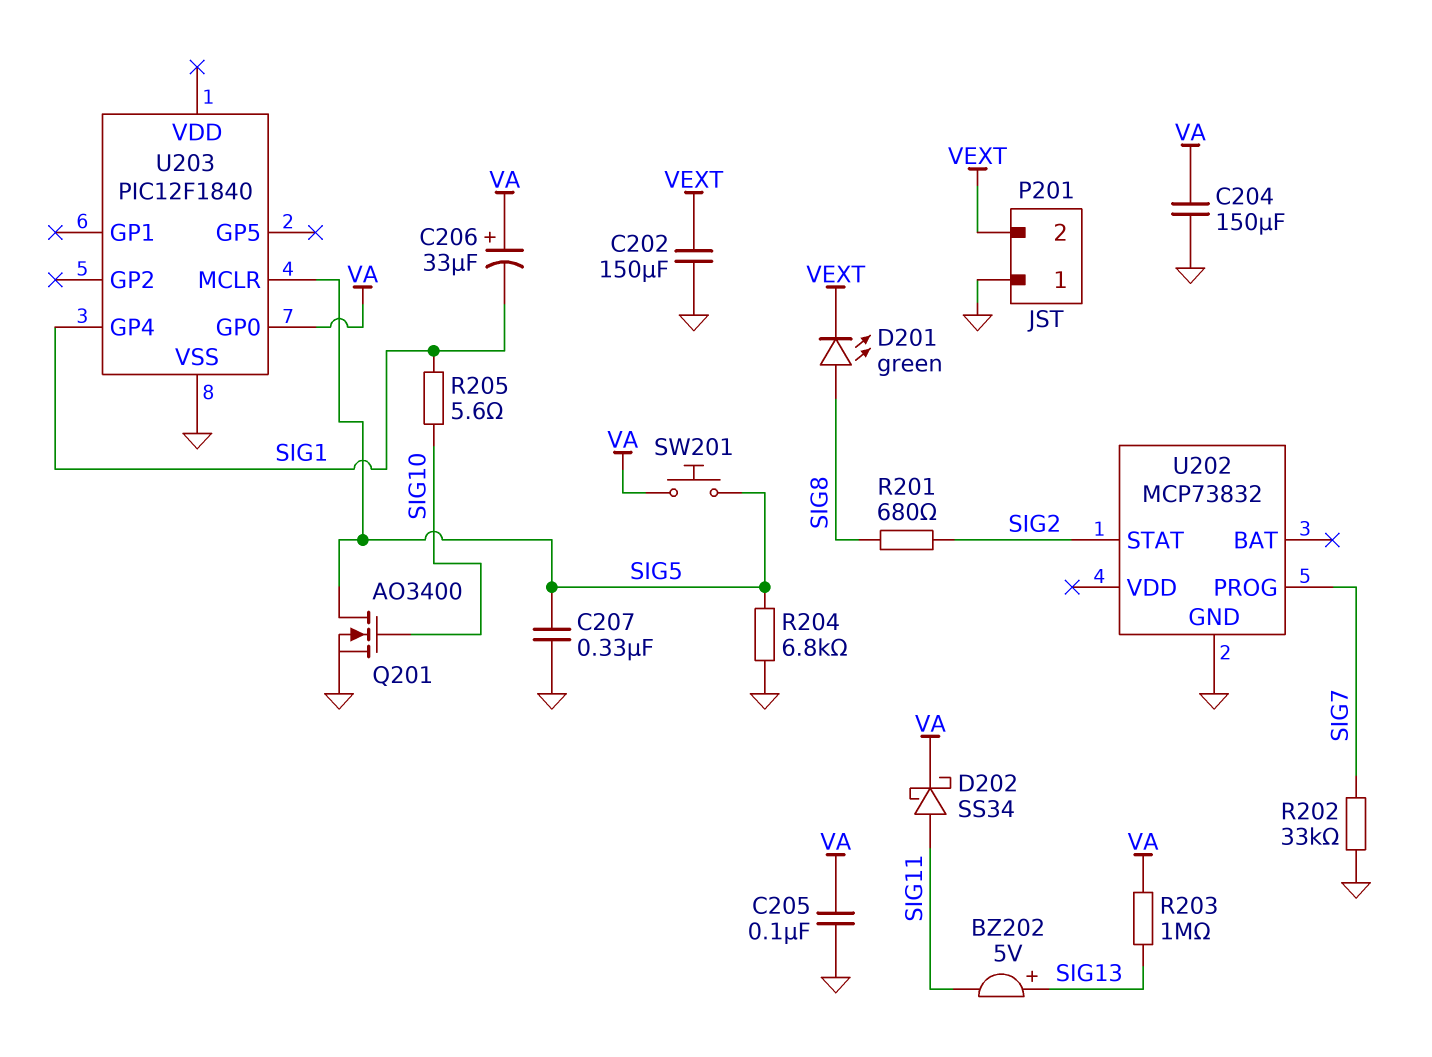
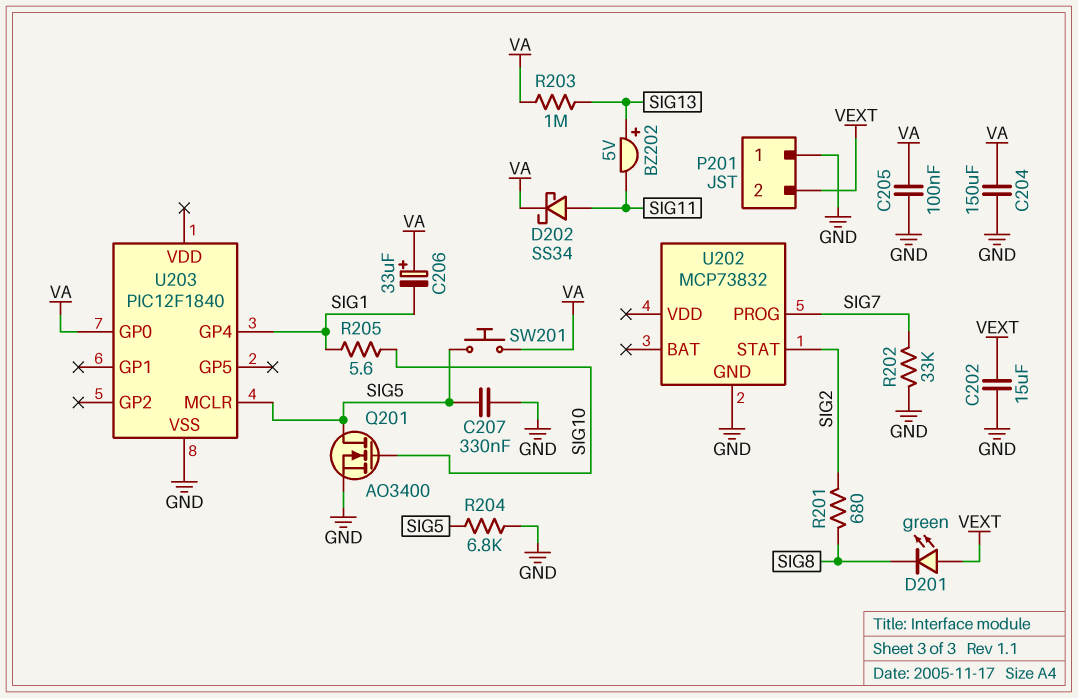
C202: 150uF (GND, VEXT) -> 15uF (GND, VEXT)
D201: LED green (A SIG8, K VEXT) -> LED green (A VEXT, K SIG8)

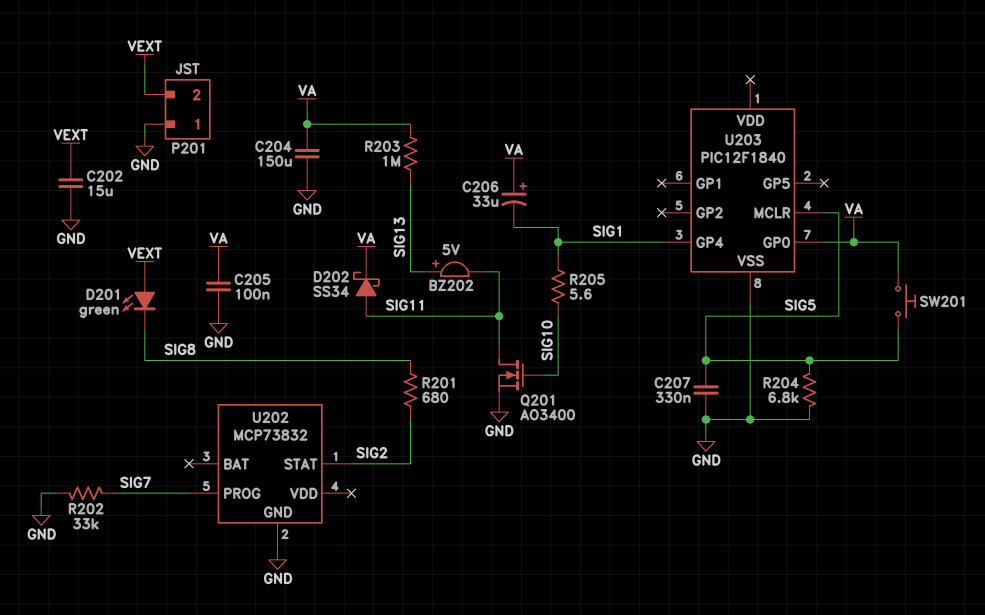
Q201: NMOS AO3400 (G SIG10, D SIG5, S GND) -> NMOS AO3400 (G SIG10, D SIG11, S GND)

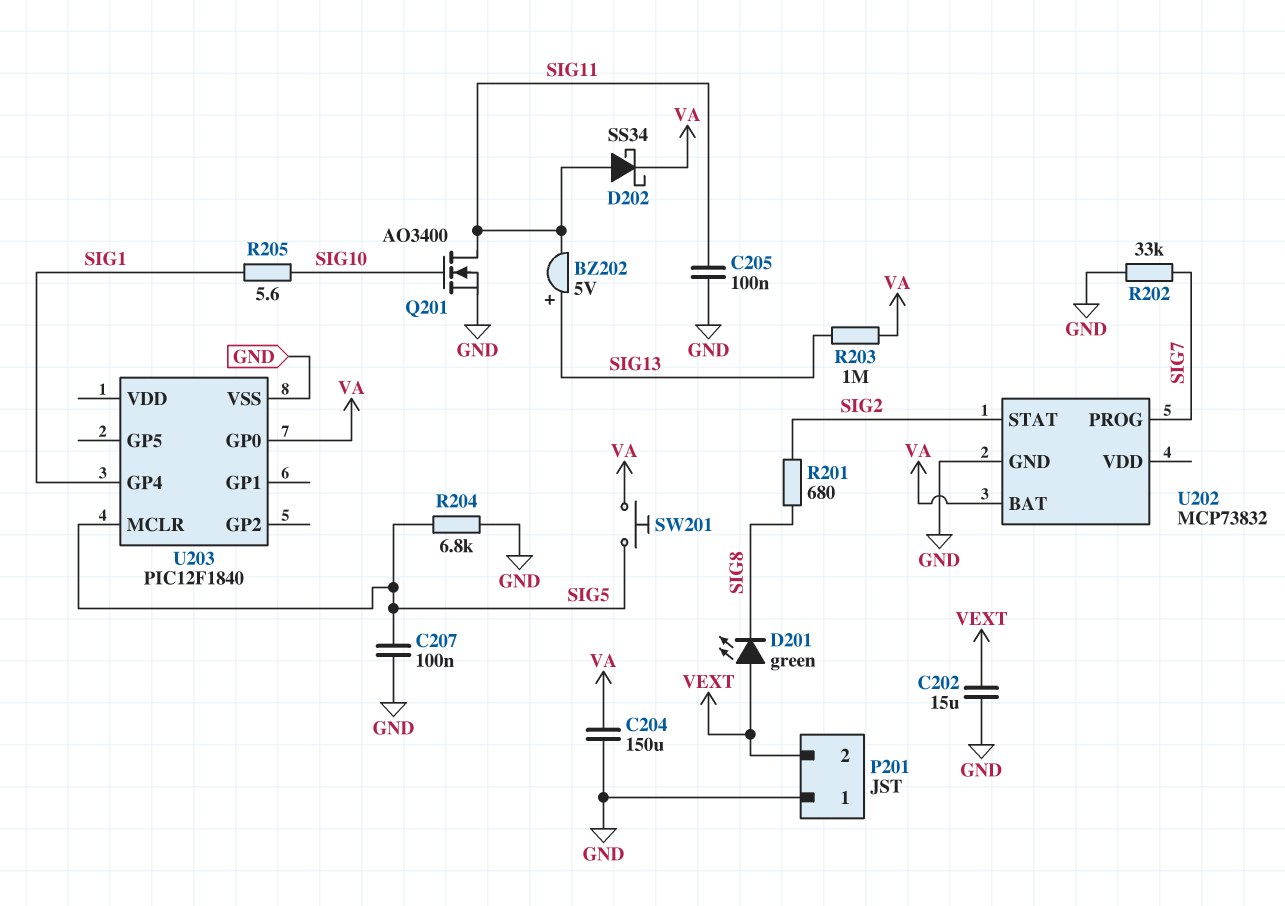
C205: 100nF (GND, VA) -> 100nF (GND, SIG11)
C206: 33uF (plus VA, minus SIG1) -> none
C207: 330nF (GND, SIG5) -> 100nF (GND, SIG5)
U202 pin BAT: none -> VA

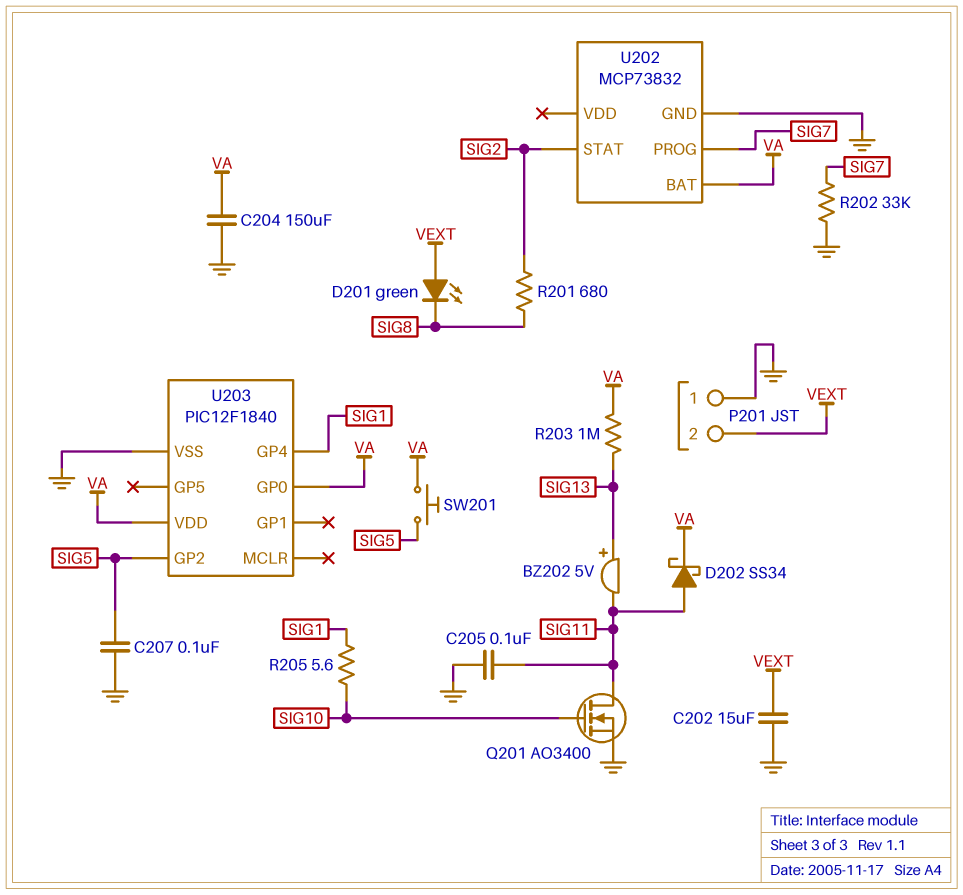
R204: 6.8k (GND, SIG5) -> none
U203 pin GP2: none -> SIG5
U203 pin MCLR: SIG5 -> none
U203 pin VDD: none -> VA

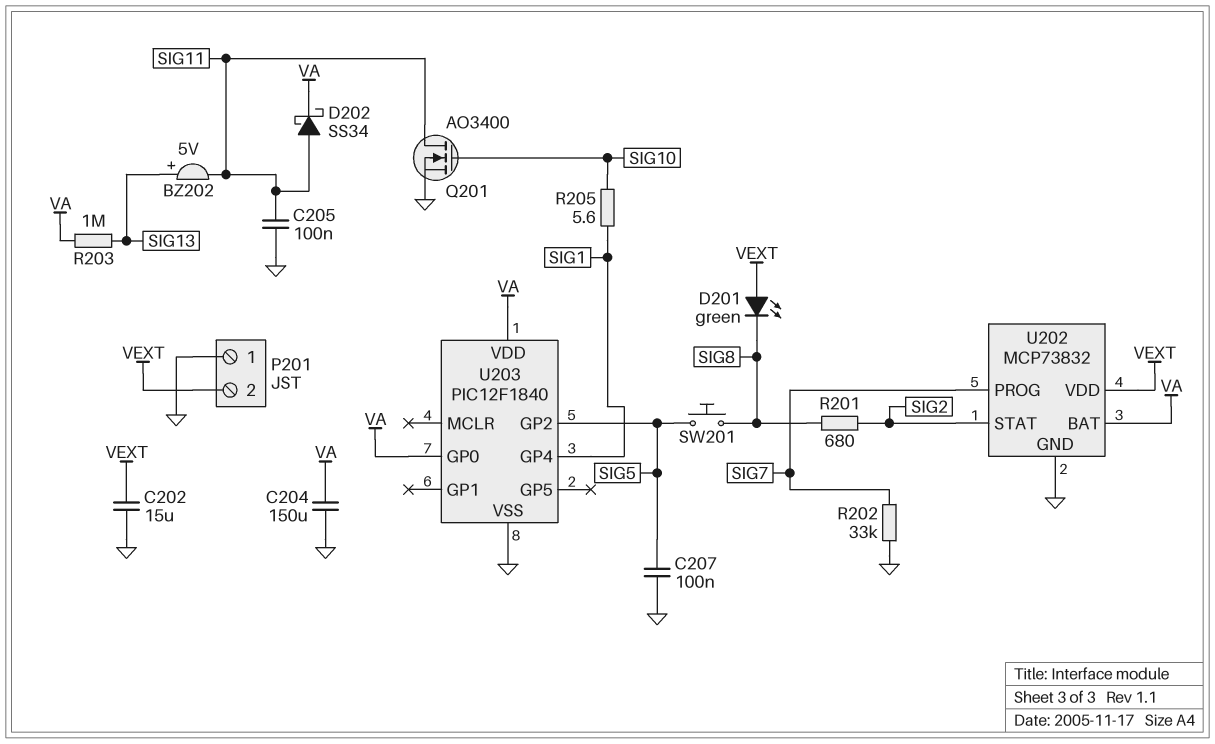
SW201: button (SIG5, VA) -> button (SIG5, SIG8)
U202 pin VDD: none -> VEXT

